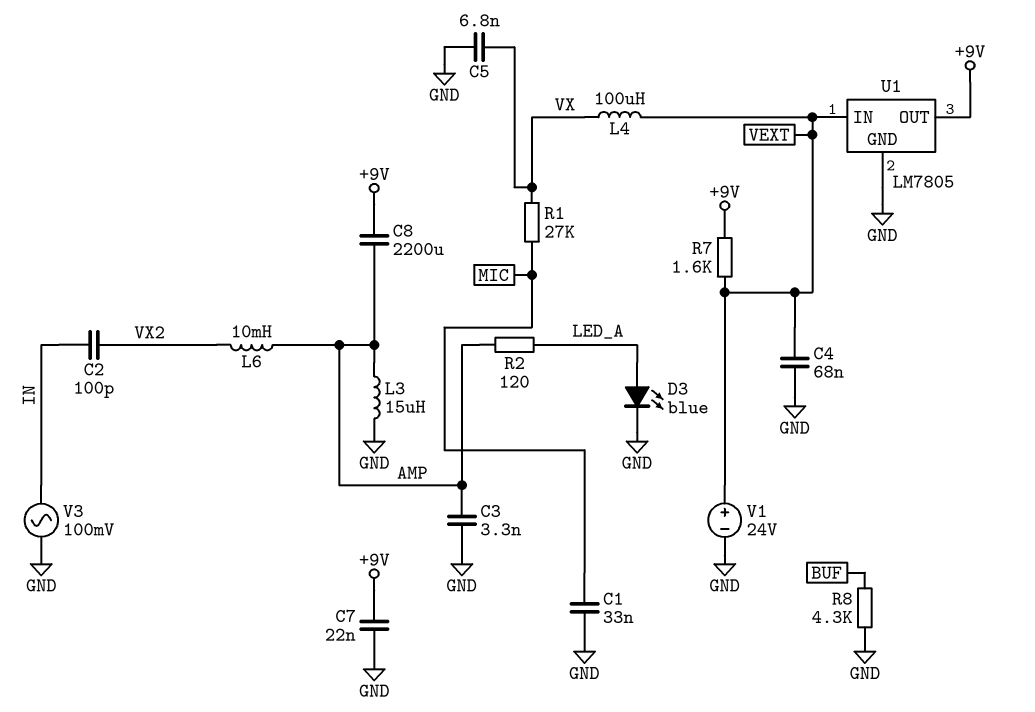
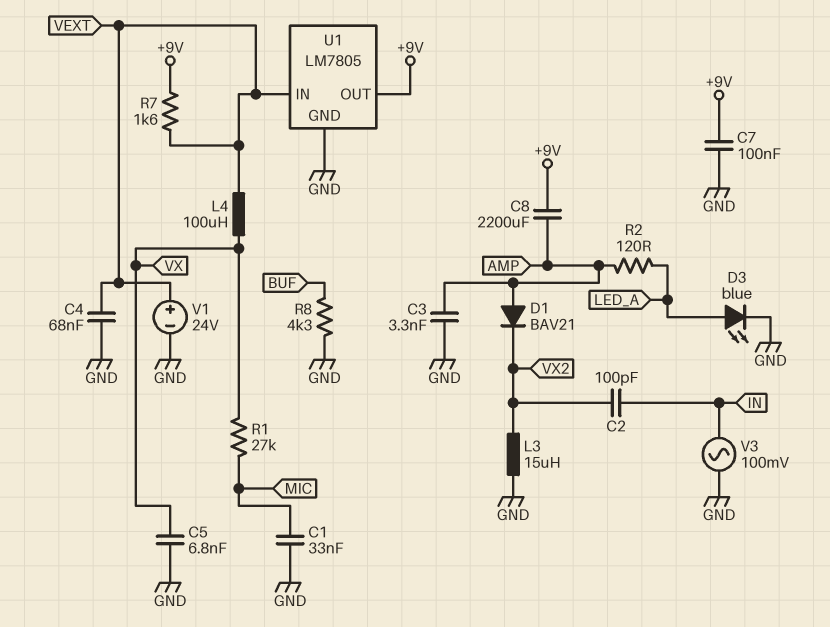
C7: 22nF (+9V, GND) -> 100nF (+9V, GND)
D1: none -> diode BAV21 (A AMP, K VX2)
L3: 15uH (AMP, GND) -> 15uH (GND, VX2)
L6: 10mH (AMP, VX2) -> none

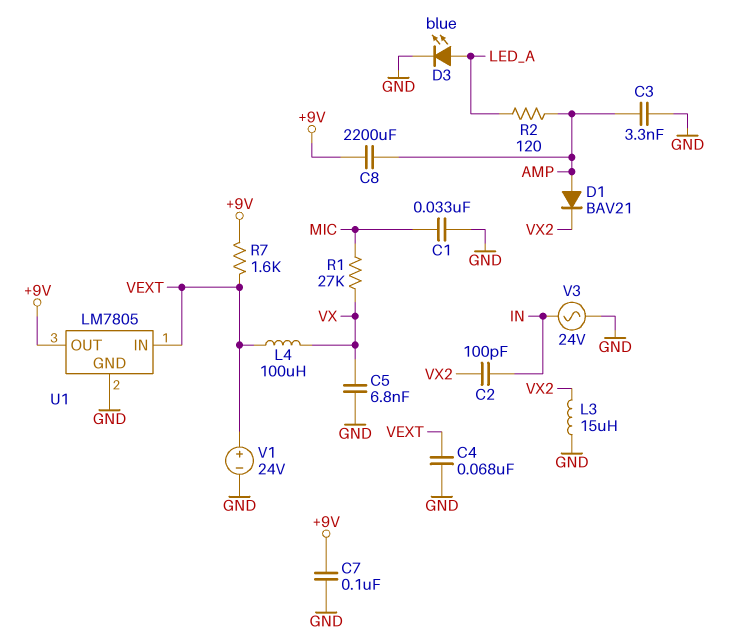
R8: 4.3k (BUF, GND) -> none
V3: AC 100mV (GND, IN) -> AC 24V (GND, IN)

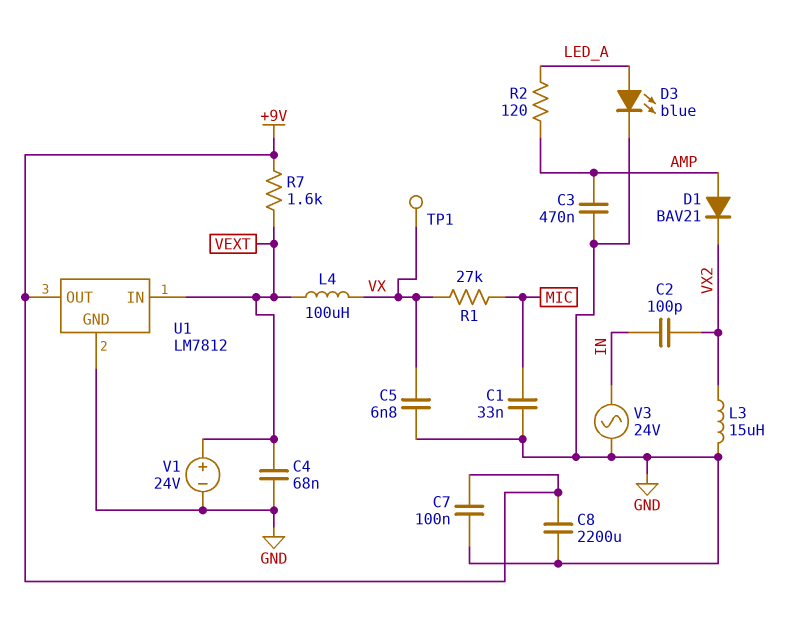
C3: 3.3nF (AMP, GND) -> 470nF (AMP, GND)
C8: 2200uF (+9V, AMP) -> 2200uF (+9V, GND)
TP1: none -> test point (VX)
U1: LM7805 -> LM7812

